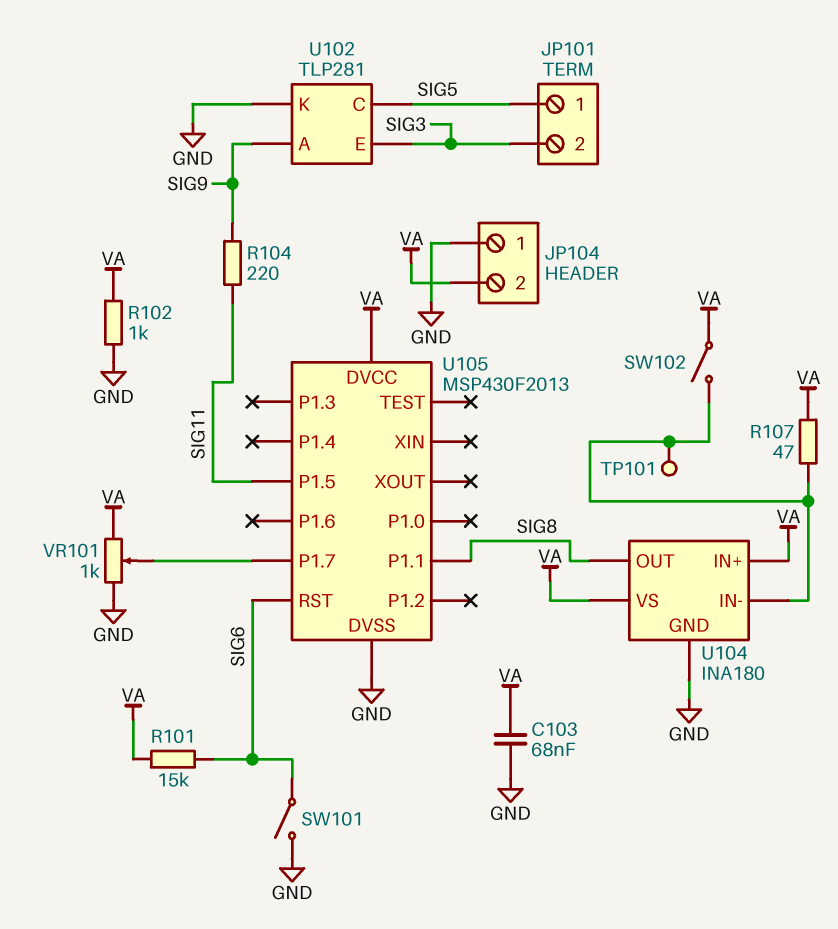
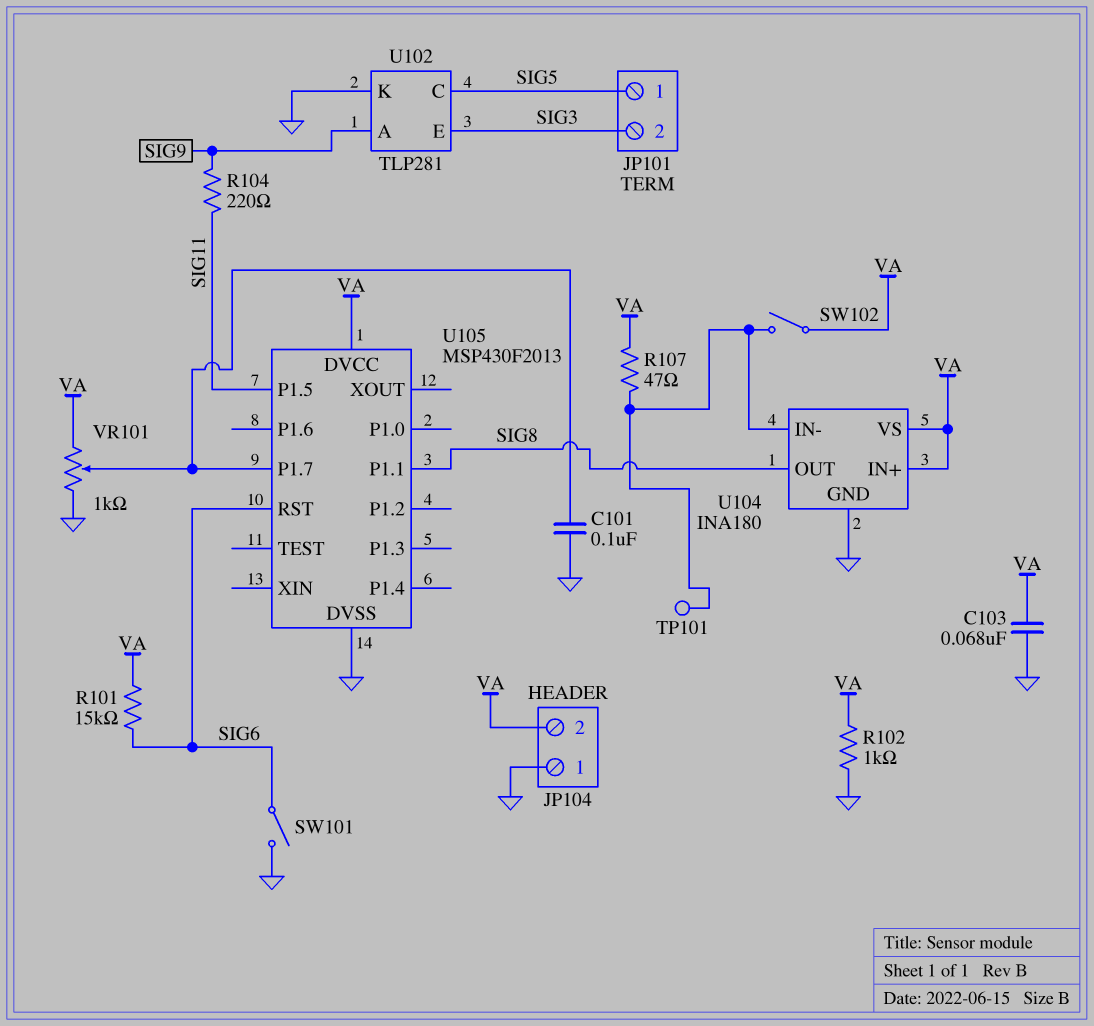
C101: none -> 100nF (GND, U105/P1.7)

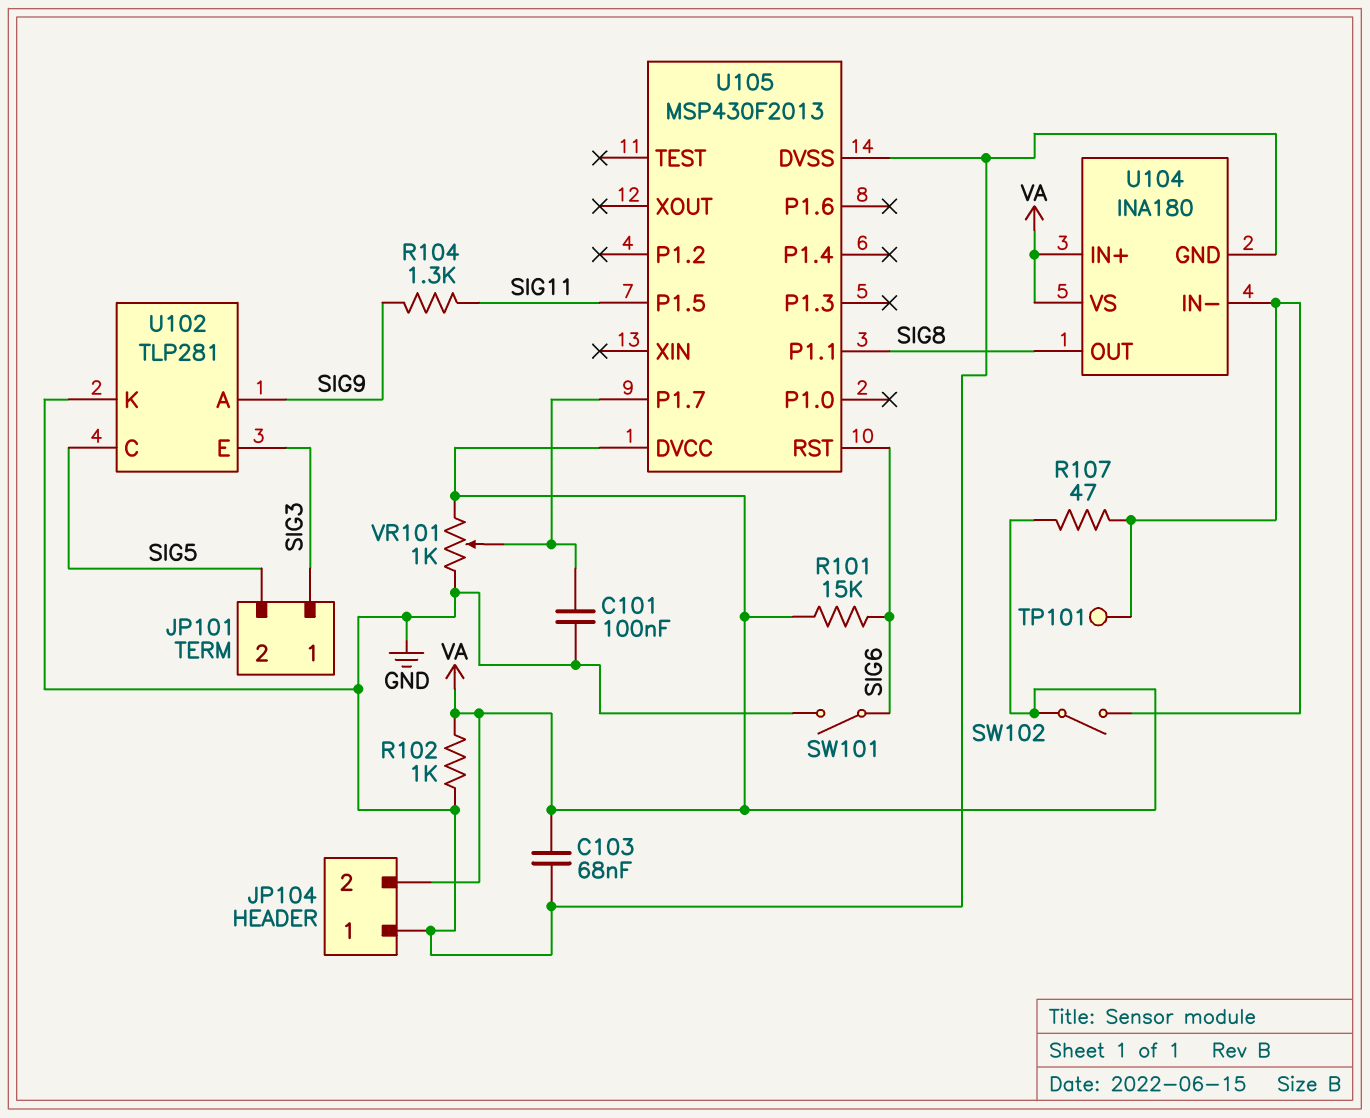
JP101 pin 1: SIG5 -> SIG3
JP101 pin 2: SIG3 -> SIG5
R104: 220 (SIG9, SIG11) -> 1.3k (SIG9, SIG11)

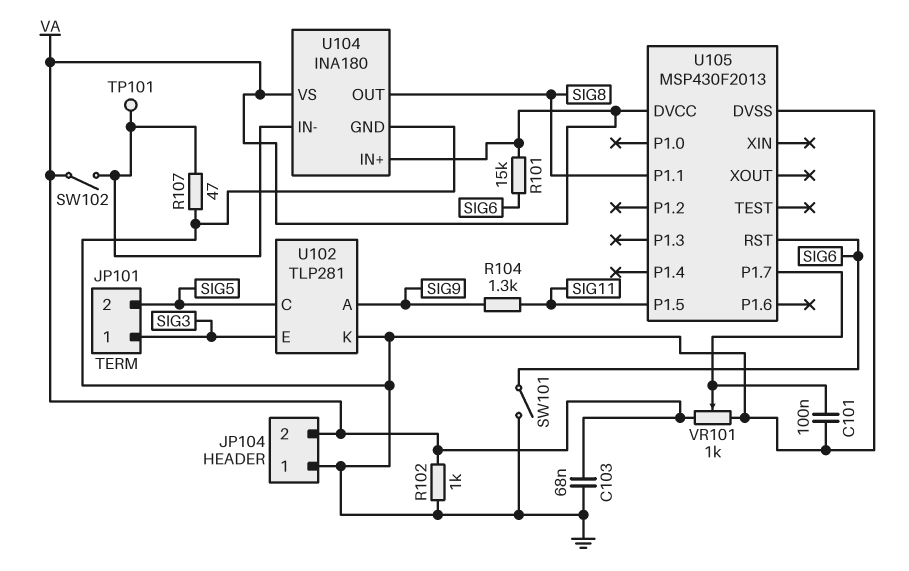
R107: 47 (U104/IN-, VA) -> 47 (GND, U104/IN-)

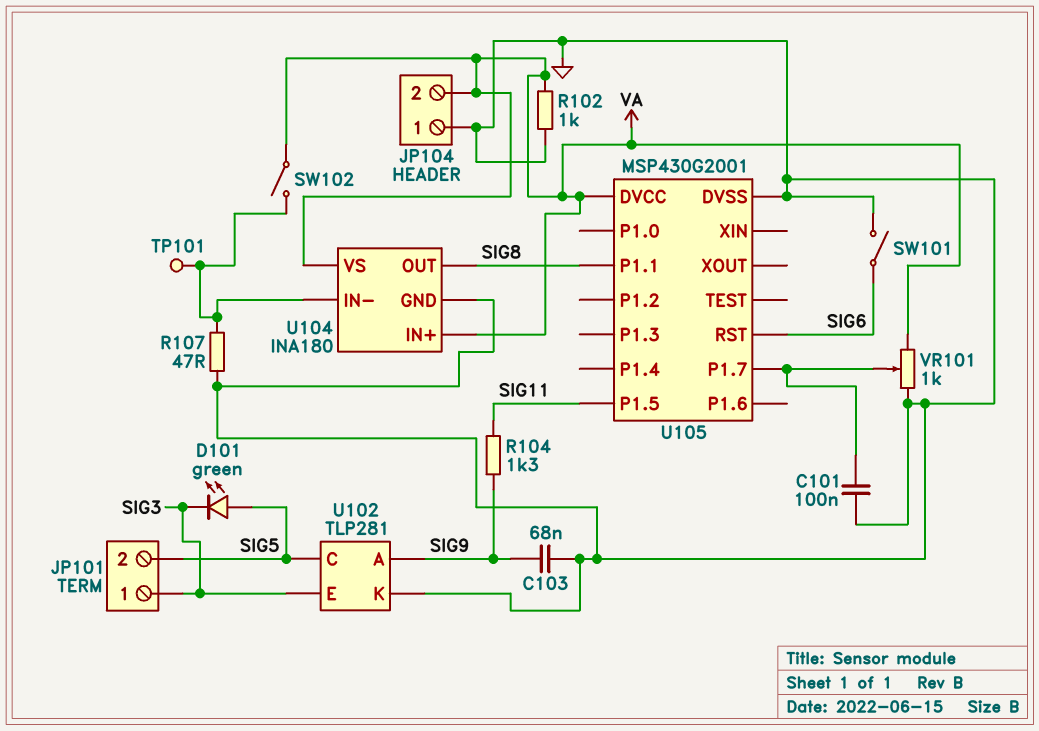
C103: 68nF (GND, VA) -> 68nF (GND, SIG9)
D101: none -> LED green (A SIG5, K SIG3)
R101: 15k (SIG6, VA) -> none
U105: MSP430F2013 -> MSP430G2001

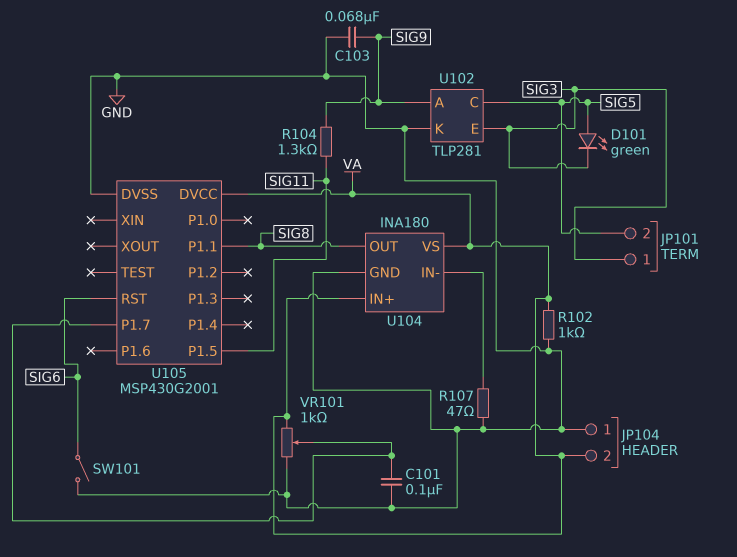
SW102: switch (U104/IN-, VA) -> none
TP101: test point (U104/IN-) -> none

